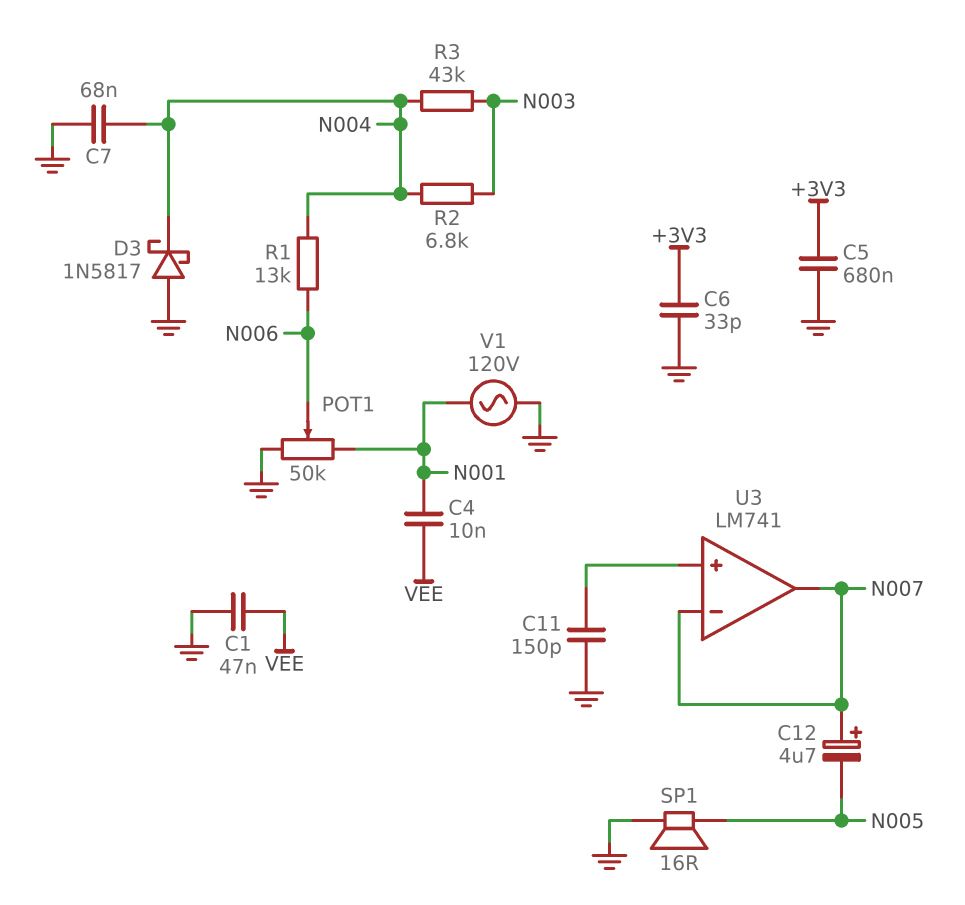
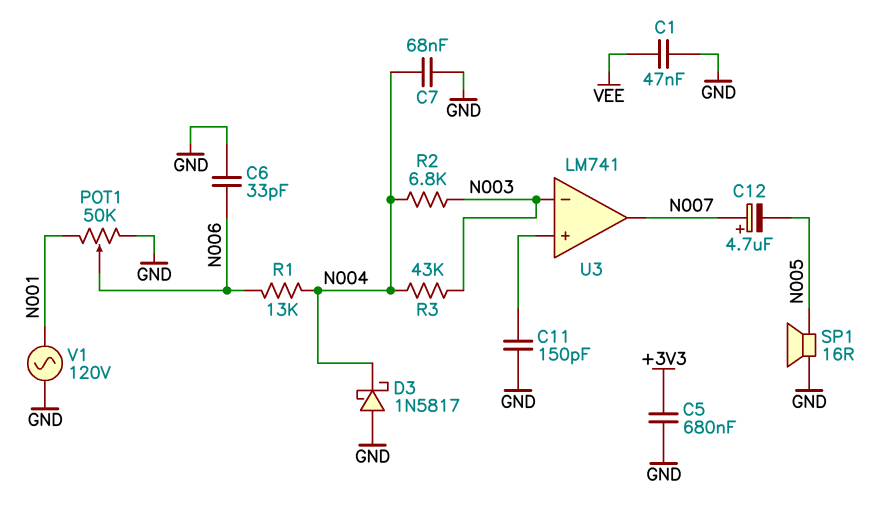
C4: 10nF (N001, VEE) -> none
C6: 33pF (+3V3, GND) -> 33pF (GND, N006)
U3 pin in-: N007 -> N003

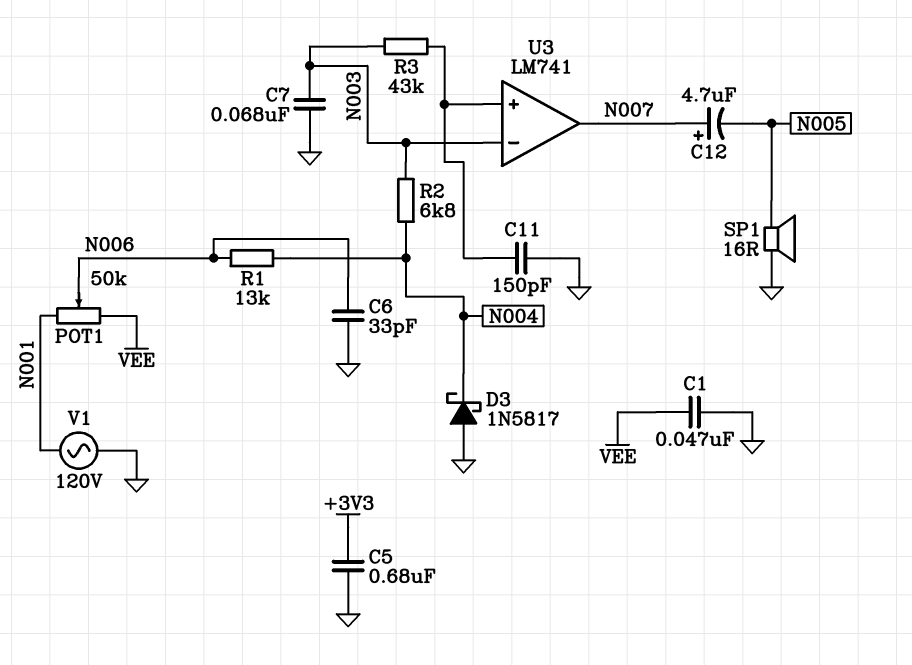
C7: 68nF (GND, N004) -> 68nF (GND, N003)
POT1: 50k (GND, N001, wiper N006) -> 50k (N001, VEE, wiper N006)
R3: 43k (N003, N004) -> 43k (N003, U3/in+)

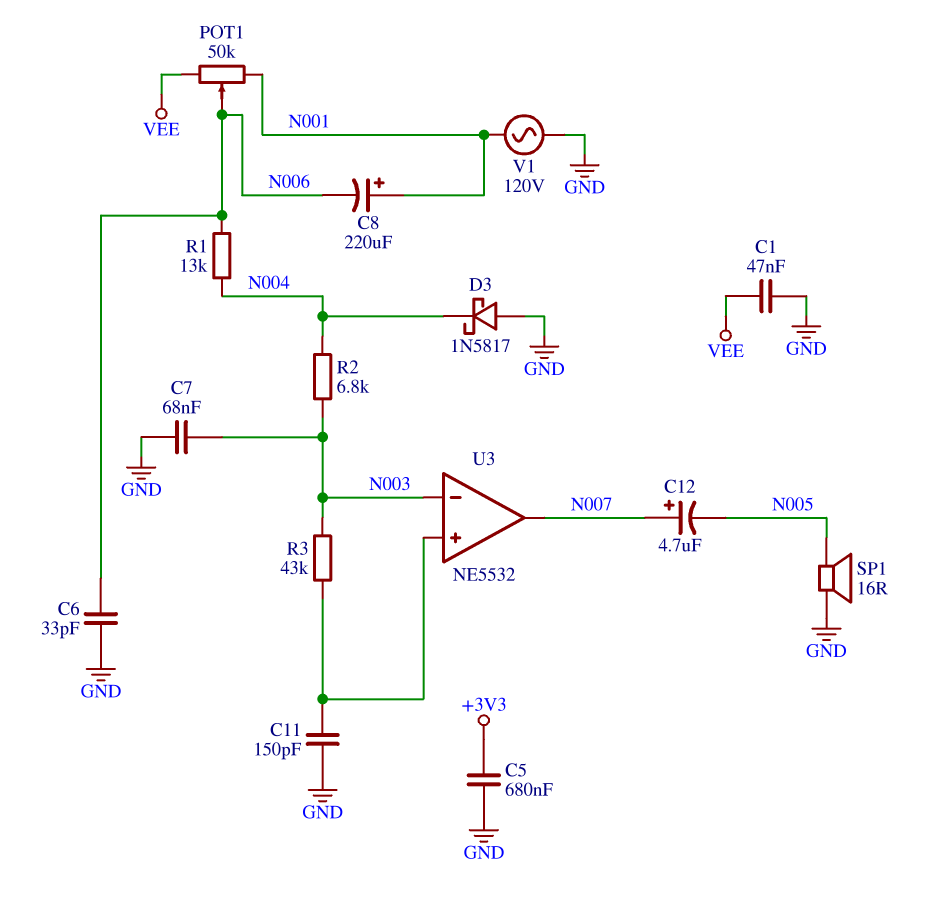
C8: none -> 220uF (plus N001, minus N006)
U3: LM741 -> NE5532

